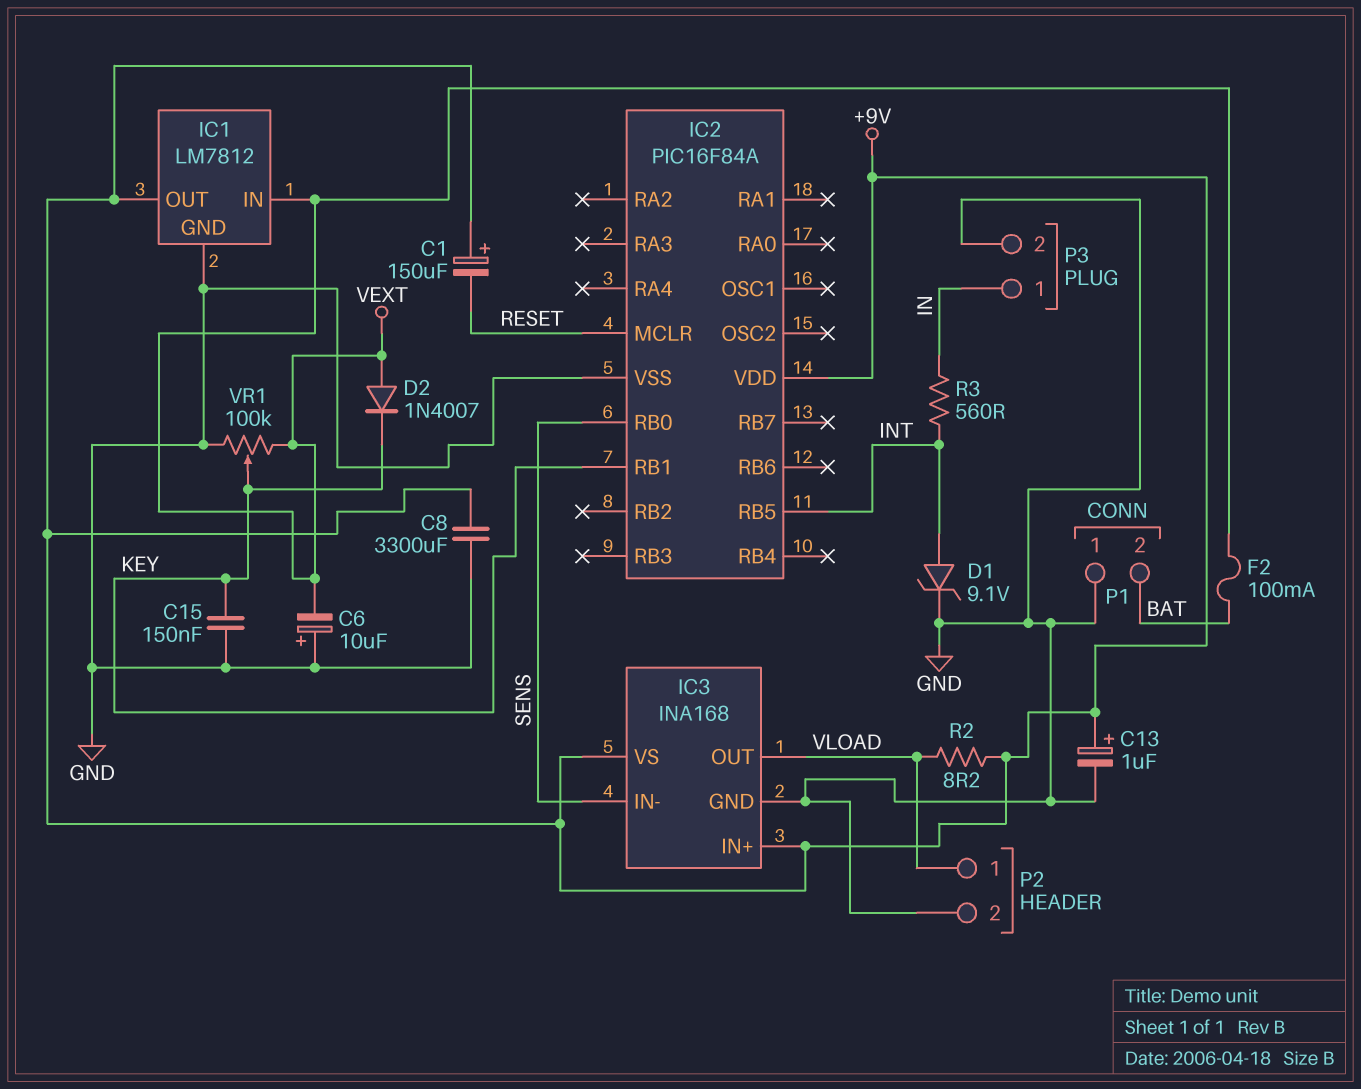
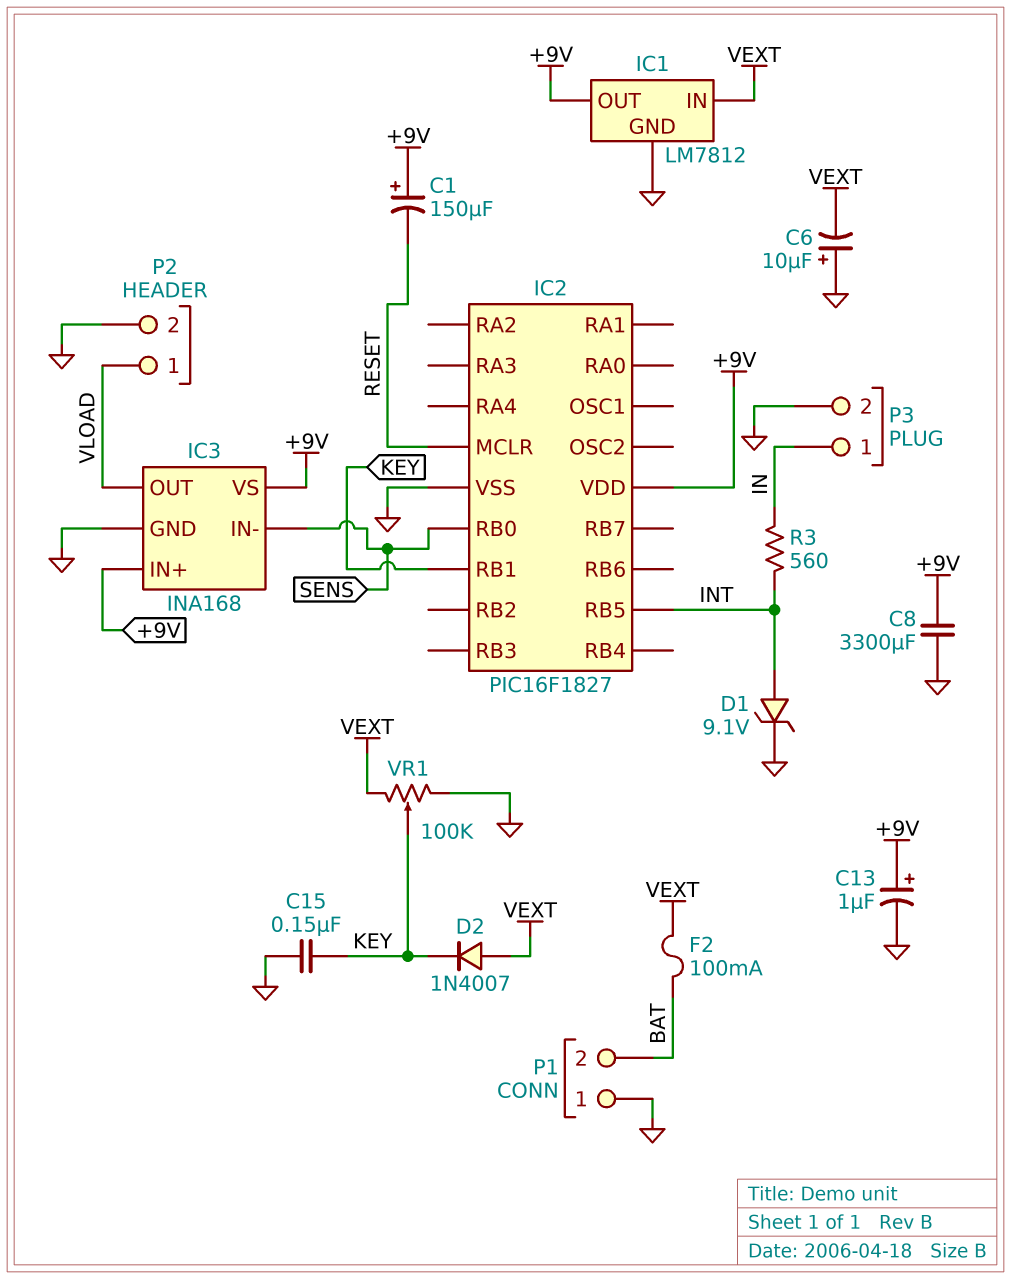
IC2: PIC16F84A -> PIC16F1827
R2: 8.2 (+9V, VLOAD) -> none

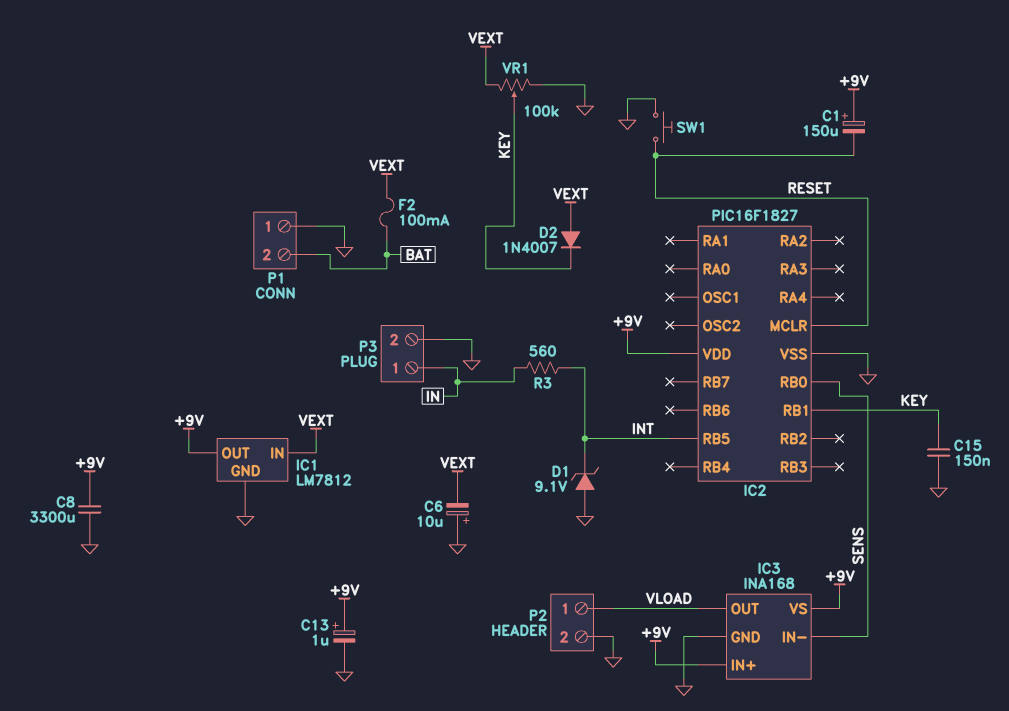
D1: zener 9.1V (A INT, K GND) -> zener 9.1V (A GND, K INT)
SW1: none -> button (GND, RESET)

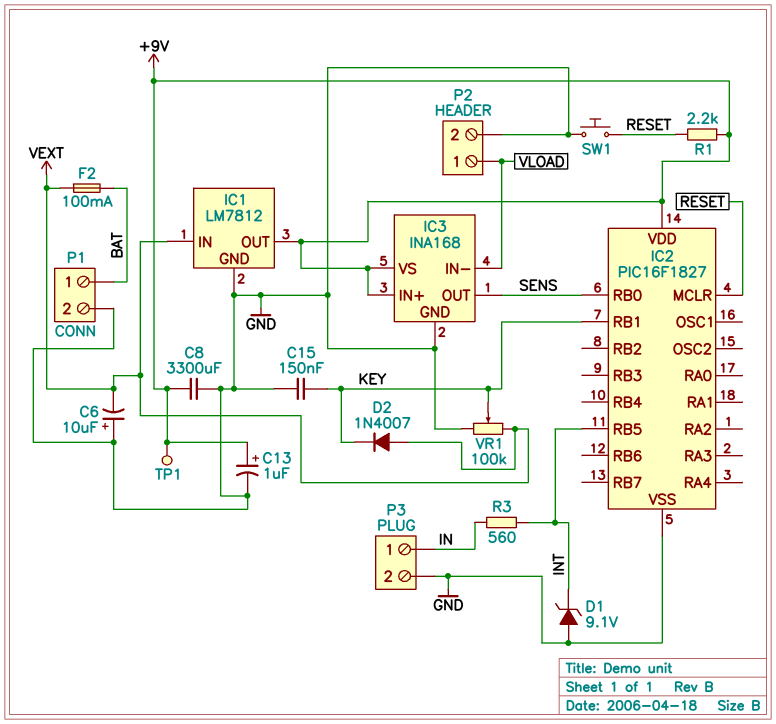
C1: 150uF (plus +9V, minus RESET) -> none
IC3 pin IN-: SENS -> VLOAD
IC3 pin OUT: VLOAD -> SENS
P1 pin 1: GND -> BAT
P1 pin 2: BAT -> GND
R1: none -> 2.2k (+9V, RESET)
TP1: none -> test point (+9V)

